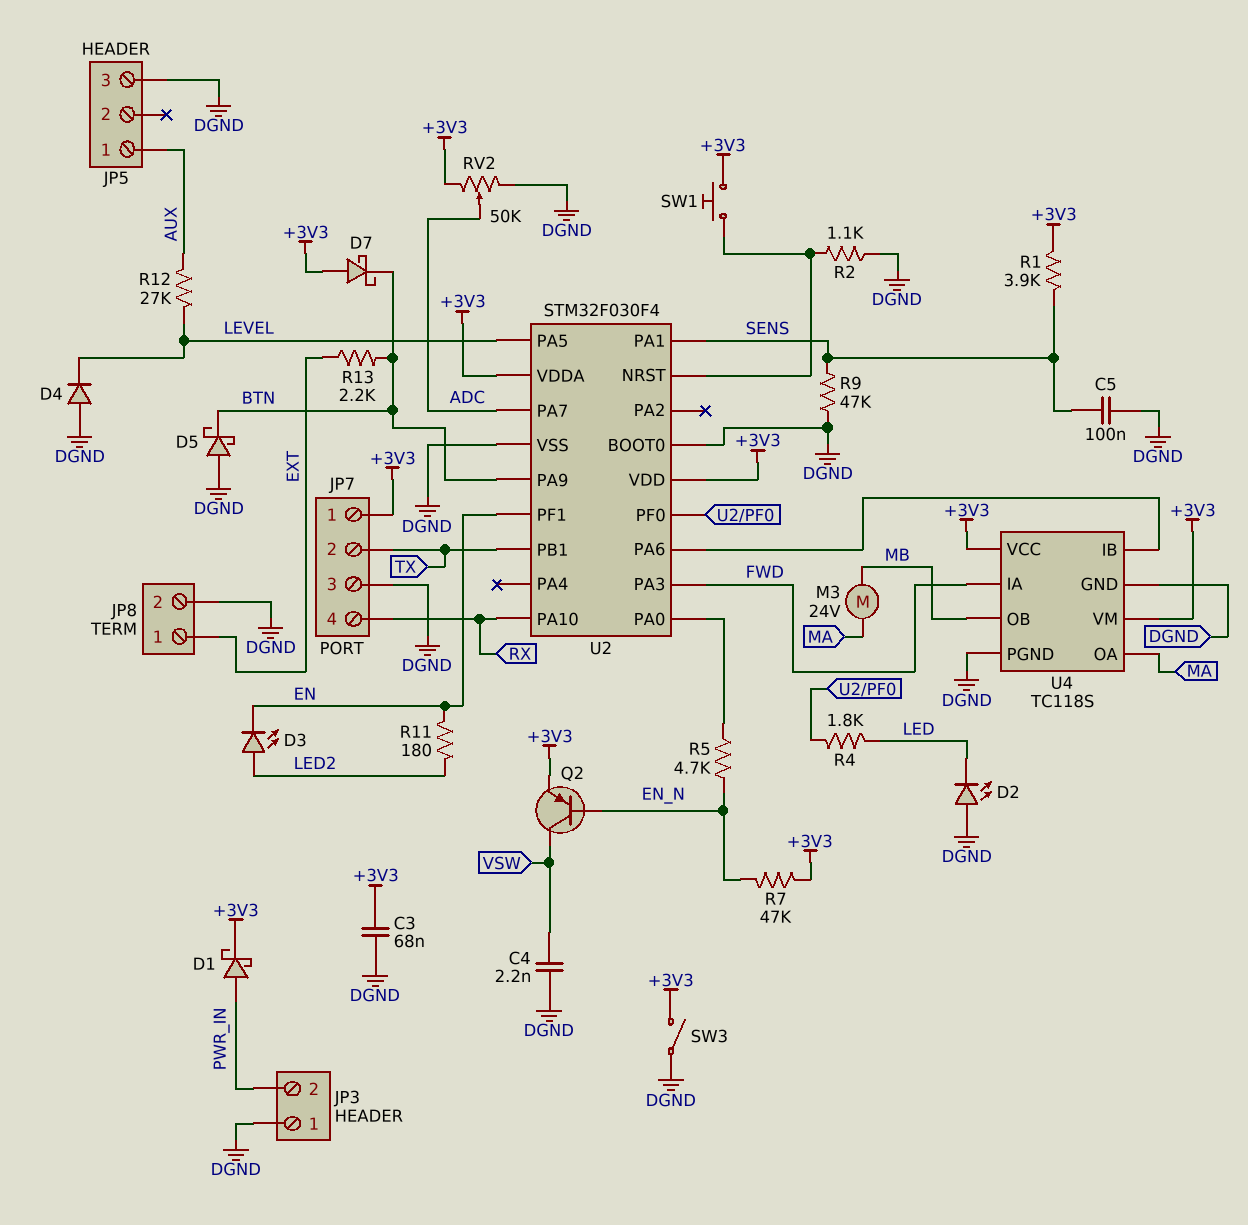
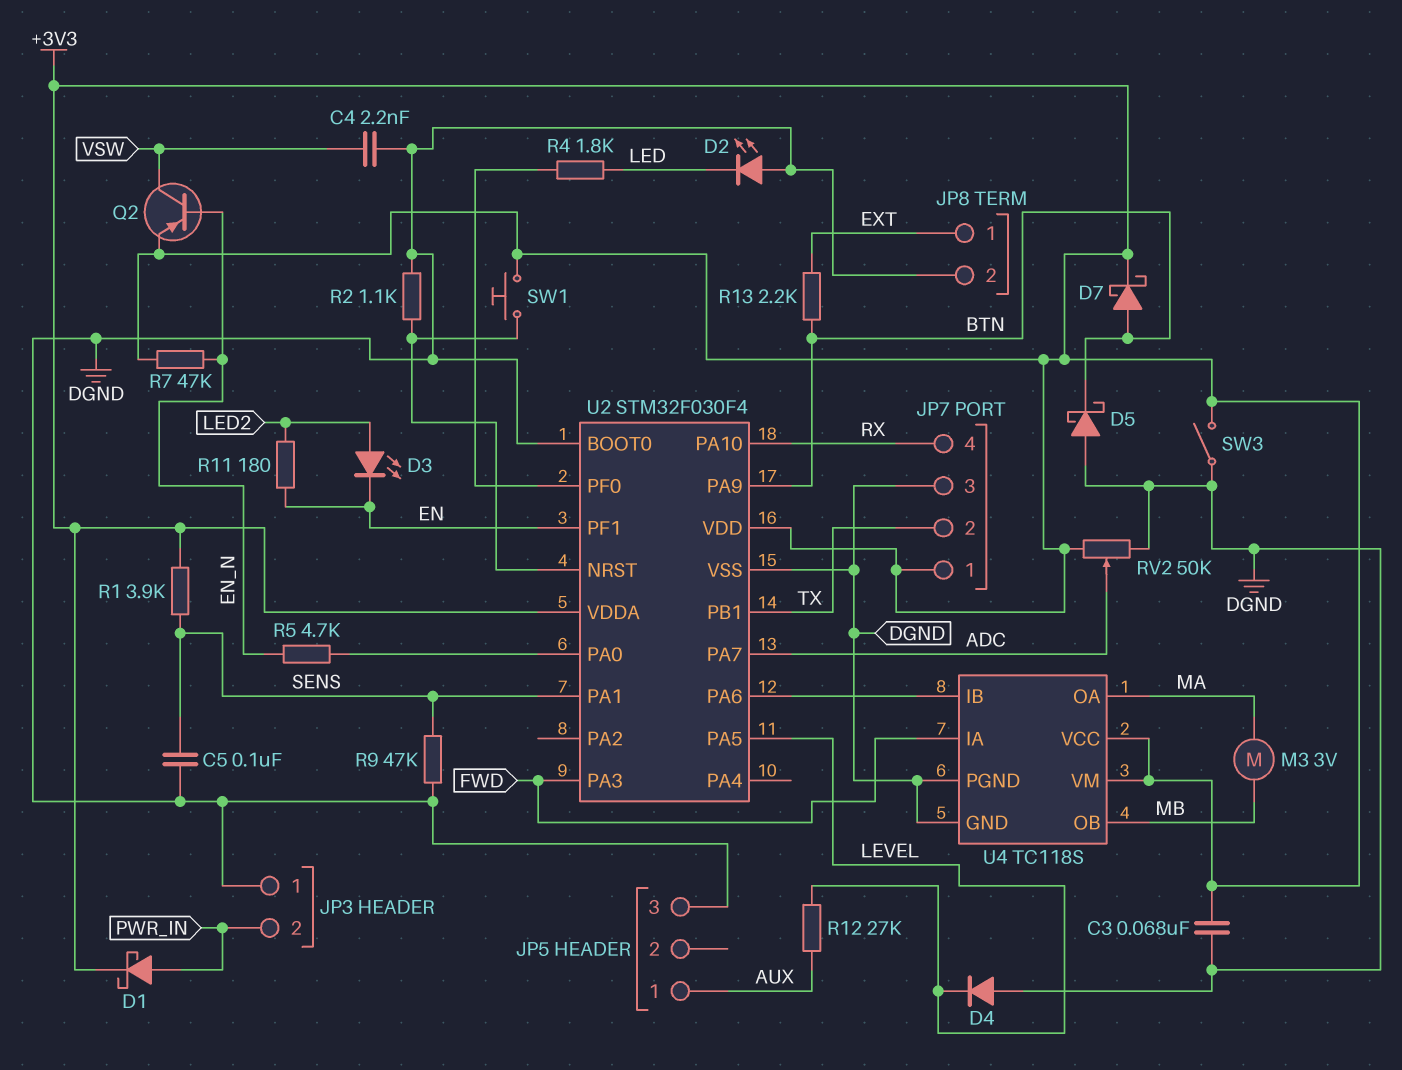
D7: schottky (A +3V3, K BTN) -> schottky (A BTN, K +3V3)
M3: motor 24V (MA, MB) -> motor 3V (MA, MB)

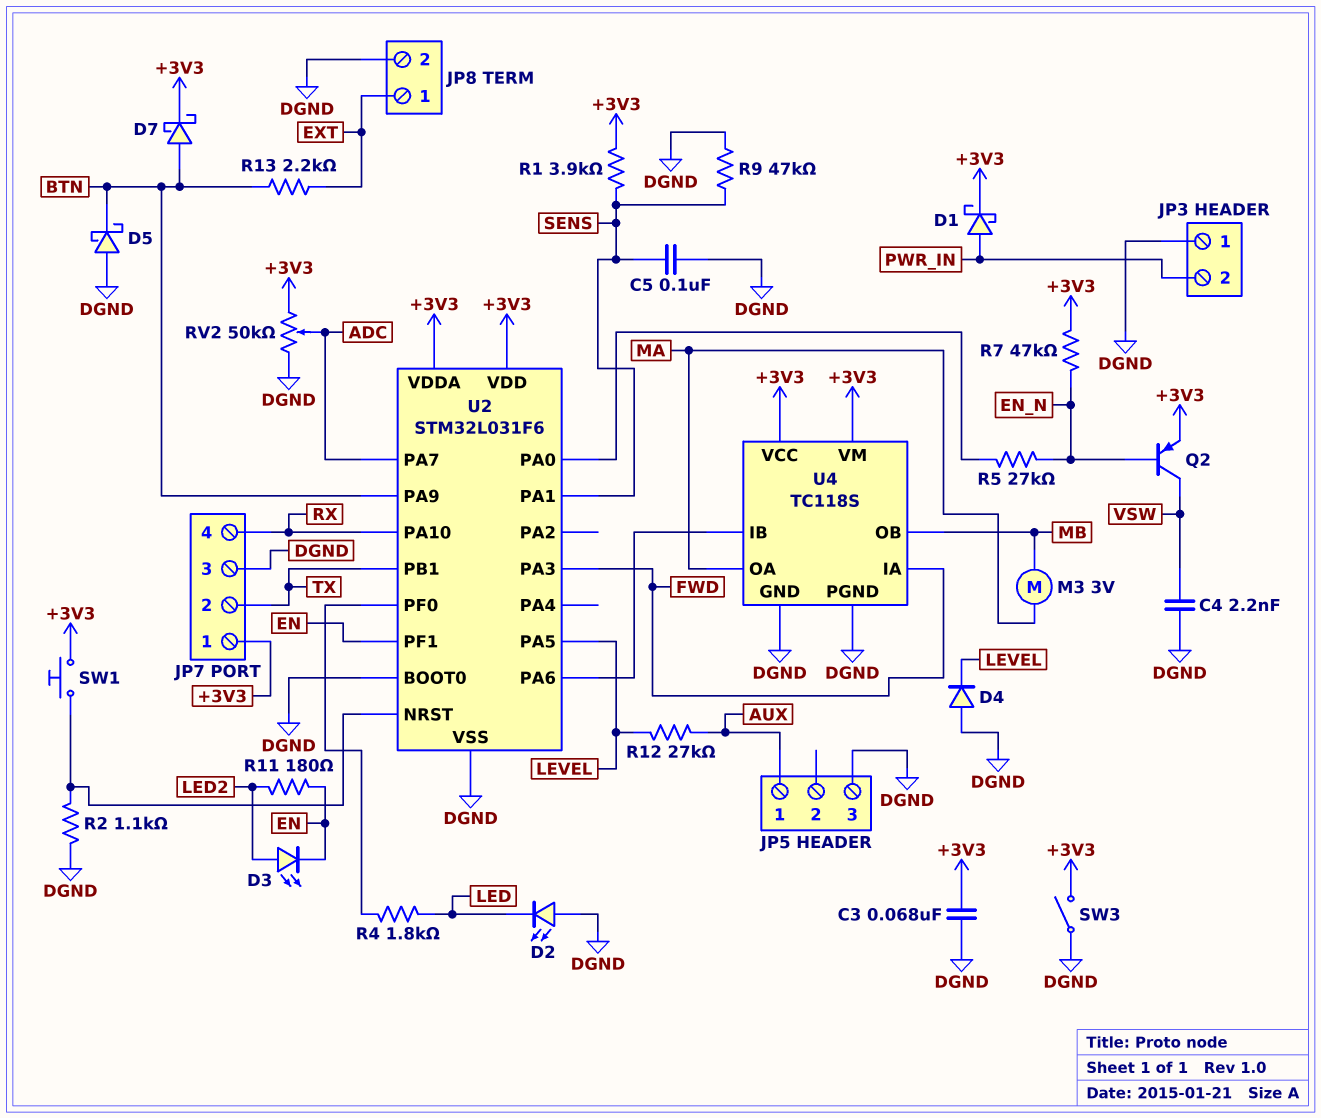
R5: 4.7k (EN_N, U2/PA0) -> 27k (EN_N, U2/PA0)
U2: STM32F030F4 -> STM32L031F6

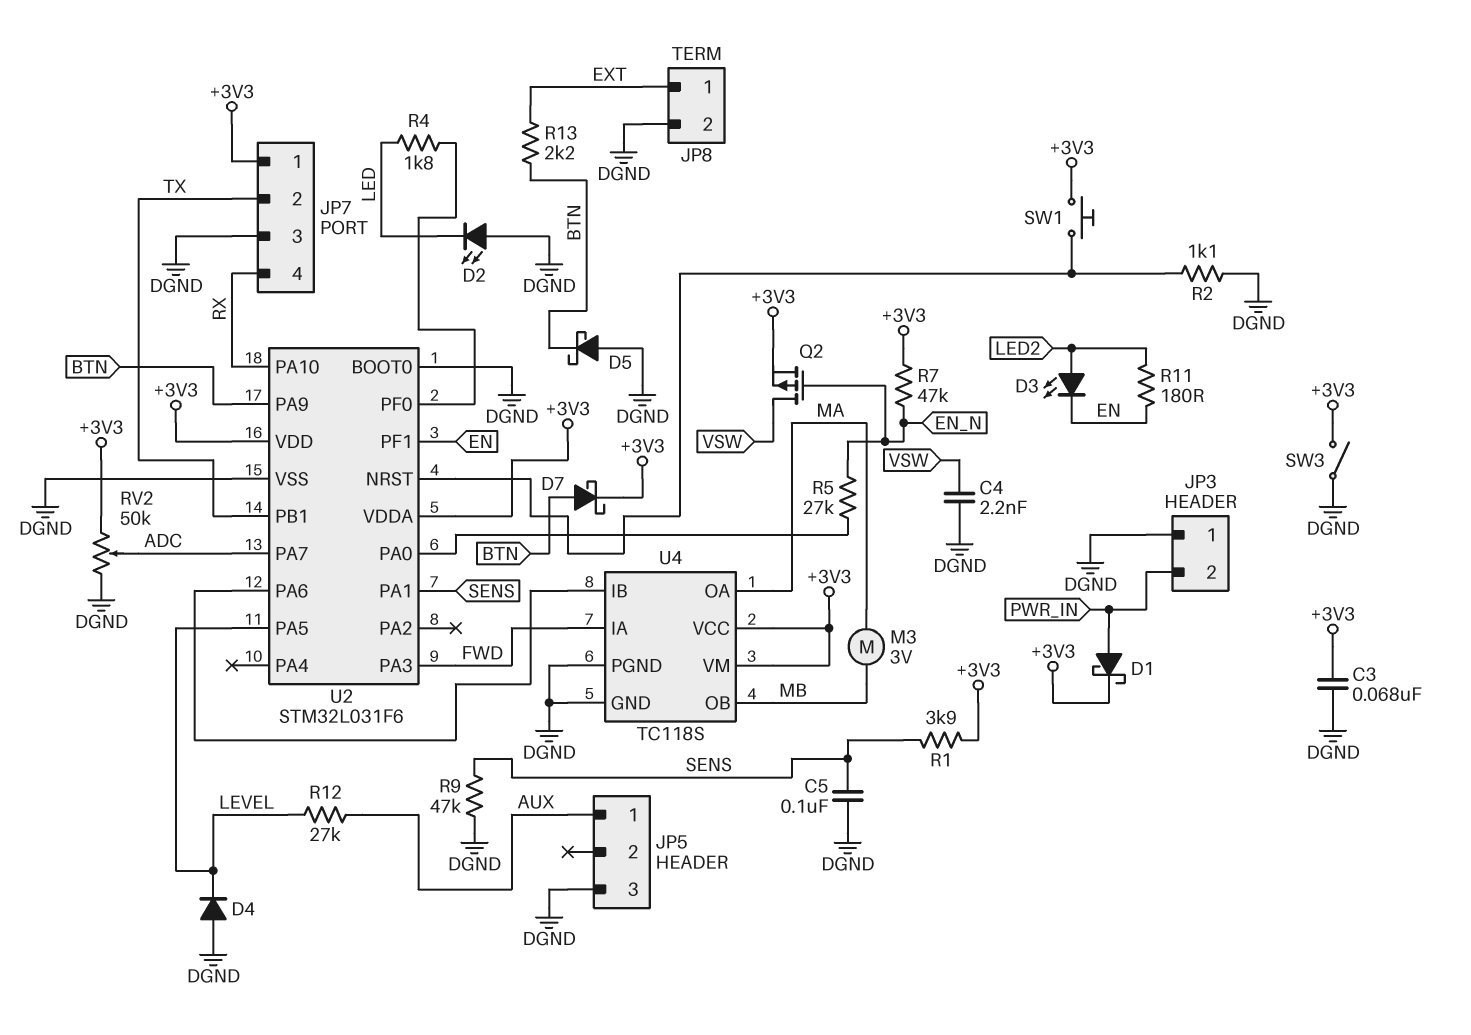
Q2: PNP (B EN_N, C VSW, E +3V3) -> PMOS (G EN_N, D VSW, S +3V3)

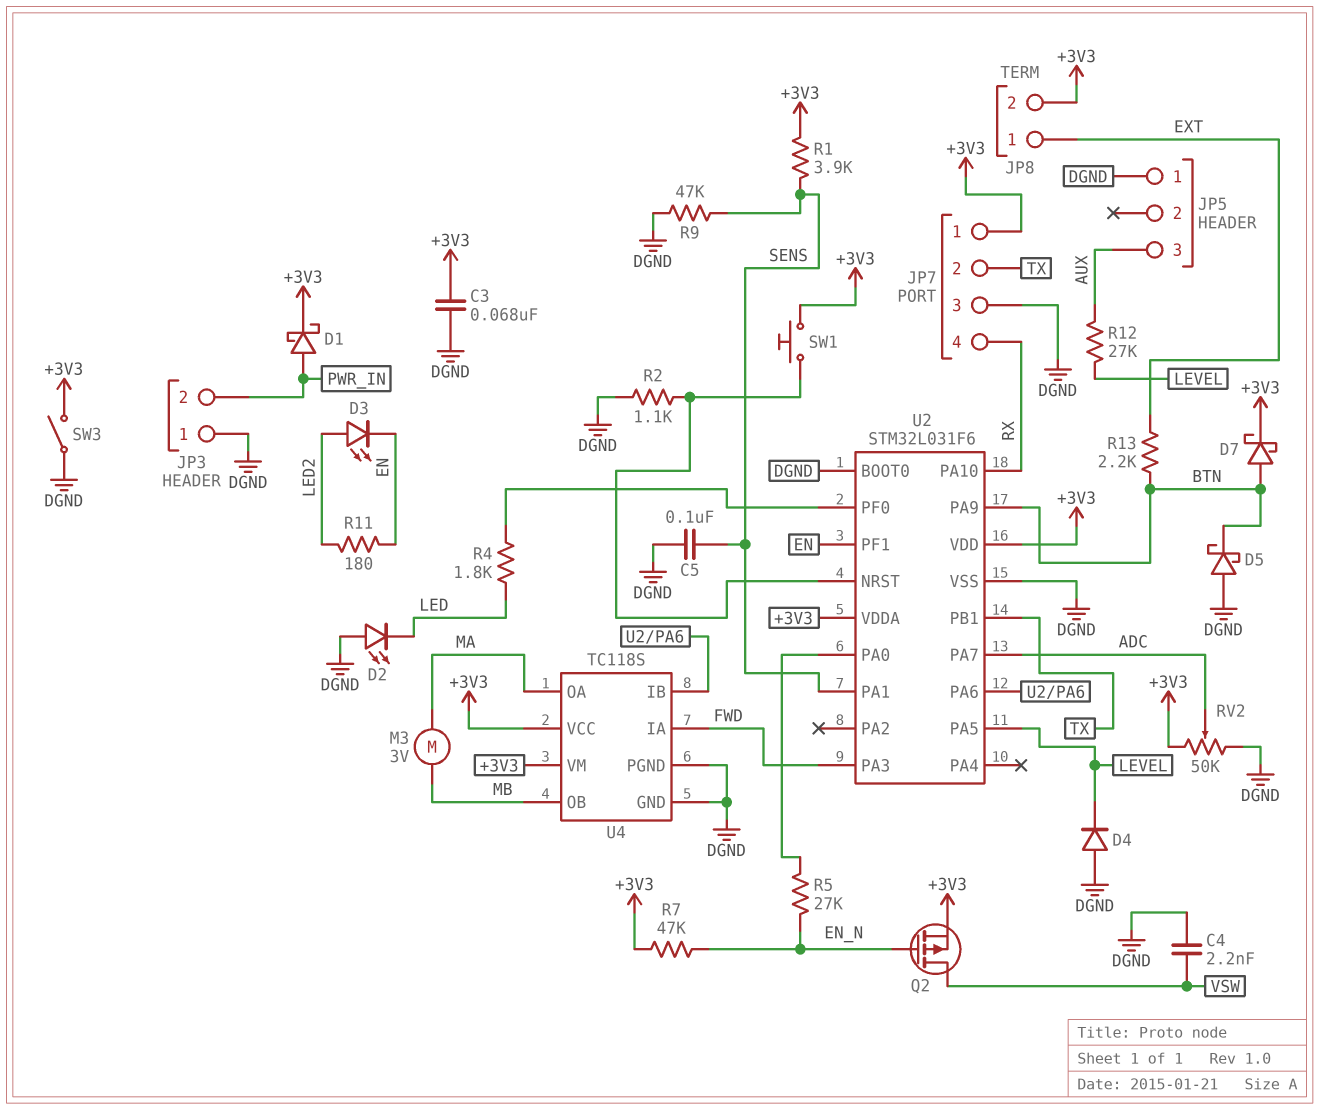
JP5 pin 1: AUX -> DGND
JP5 pin 3: DGND -> AUX
JP8 pin 2: DGND -> +3V3

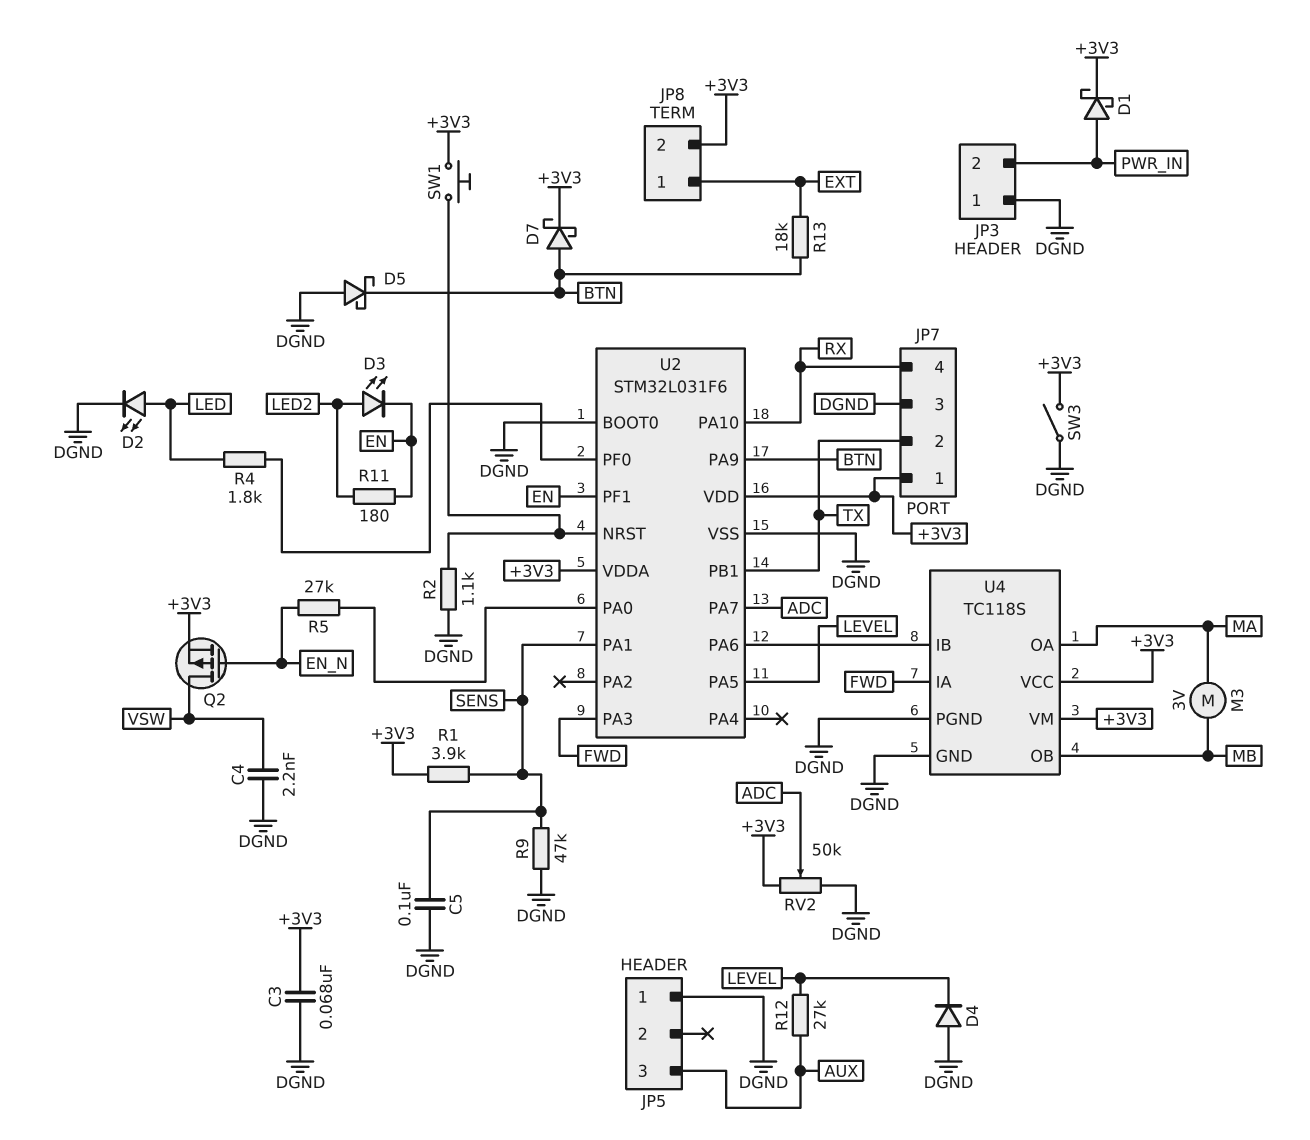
D2: LED (A DGND, K LED) -> LED (A LED, K DGND)
R7: 47k (+3V3, EN_N) -> none
R13: 2.2k (BTN, EXT) -> 18k (BTN, EXT)

